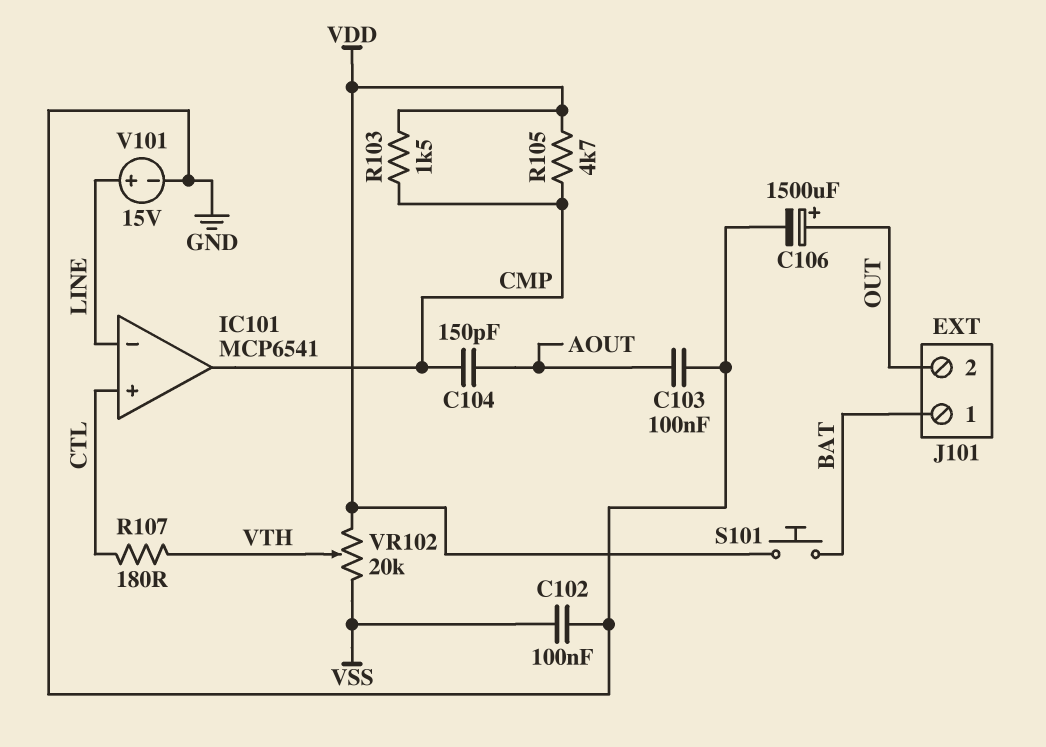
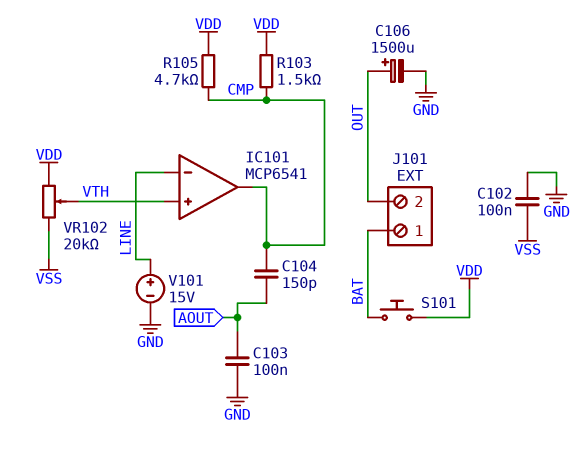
IC101 pin in+: CTL -> VTH
R107: 180 (CTL, VTH) -> none

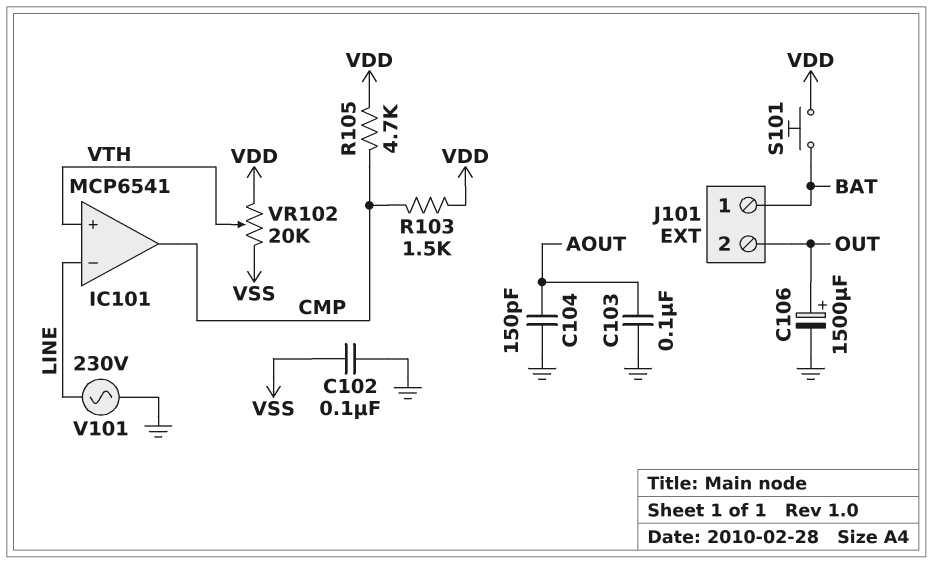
C104: 150pF (AOUT, CMP) -> 150pF (AOUT, GND)
V101: 15V (plus LINE, minus GND) -> AC 230V (GND, LINE)

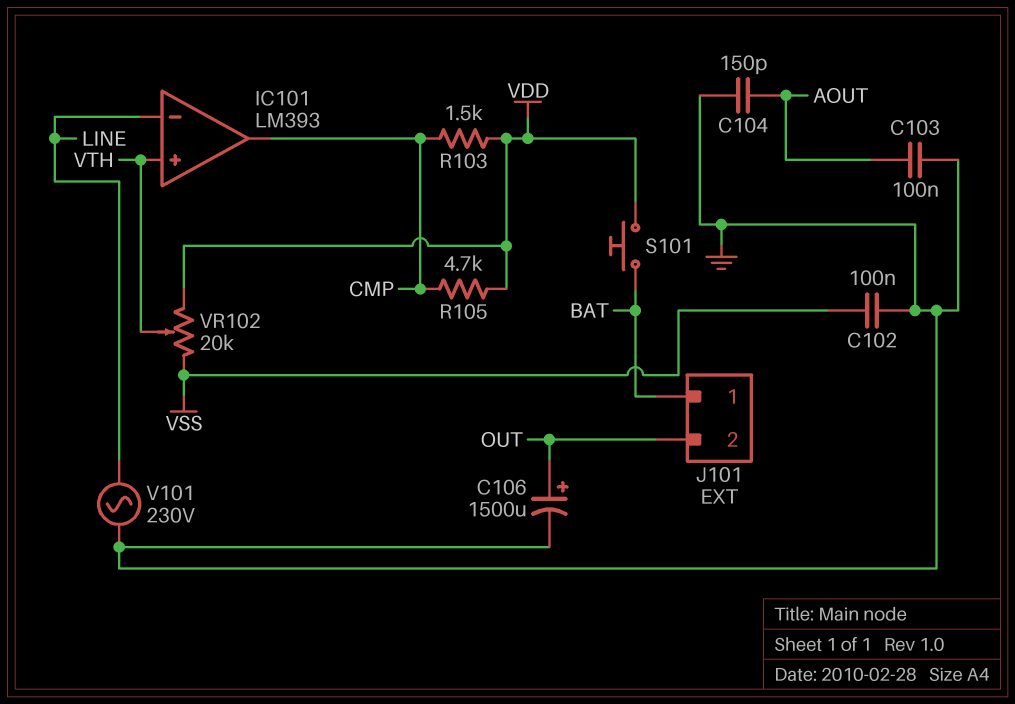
IC101: MCP6541 -> LM393

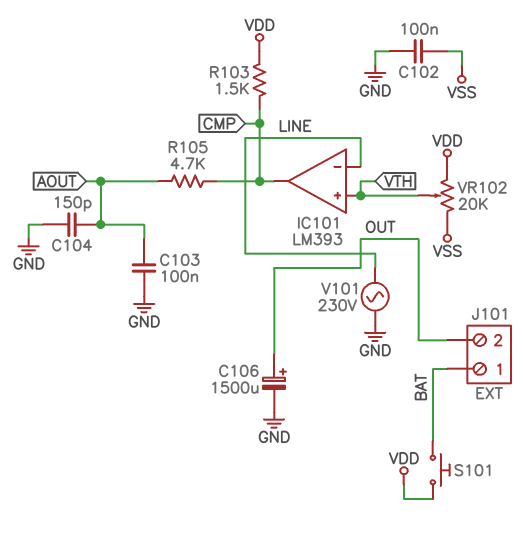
R105: 4.7k (CMP, VDD) -> 4.7k (AOUT, CMP)

